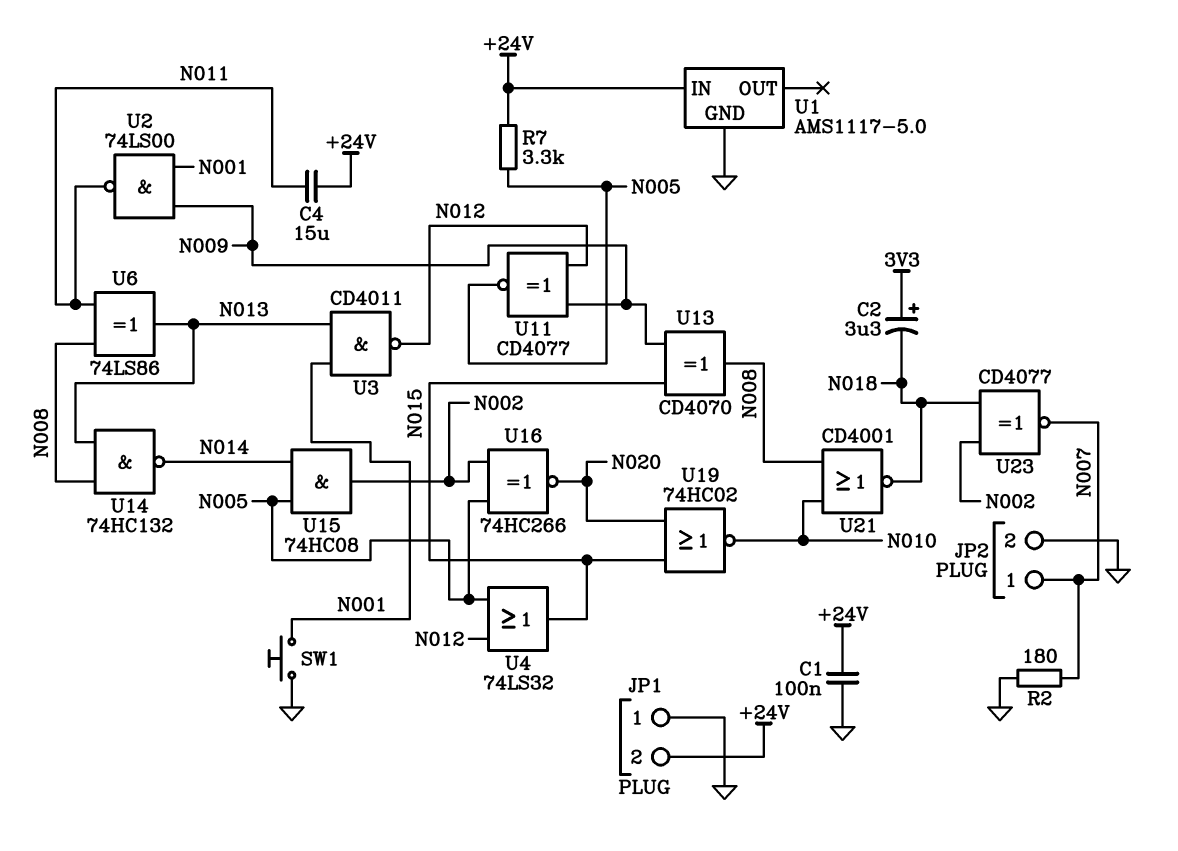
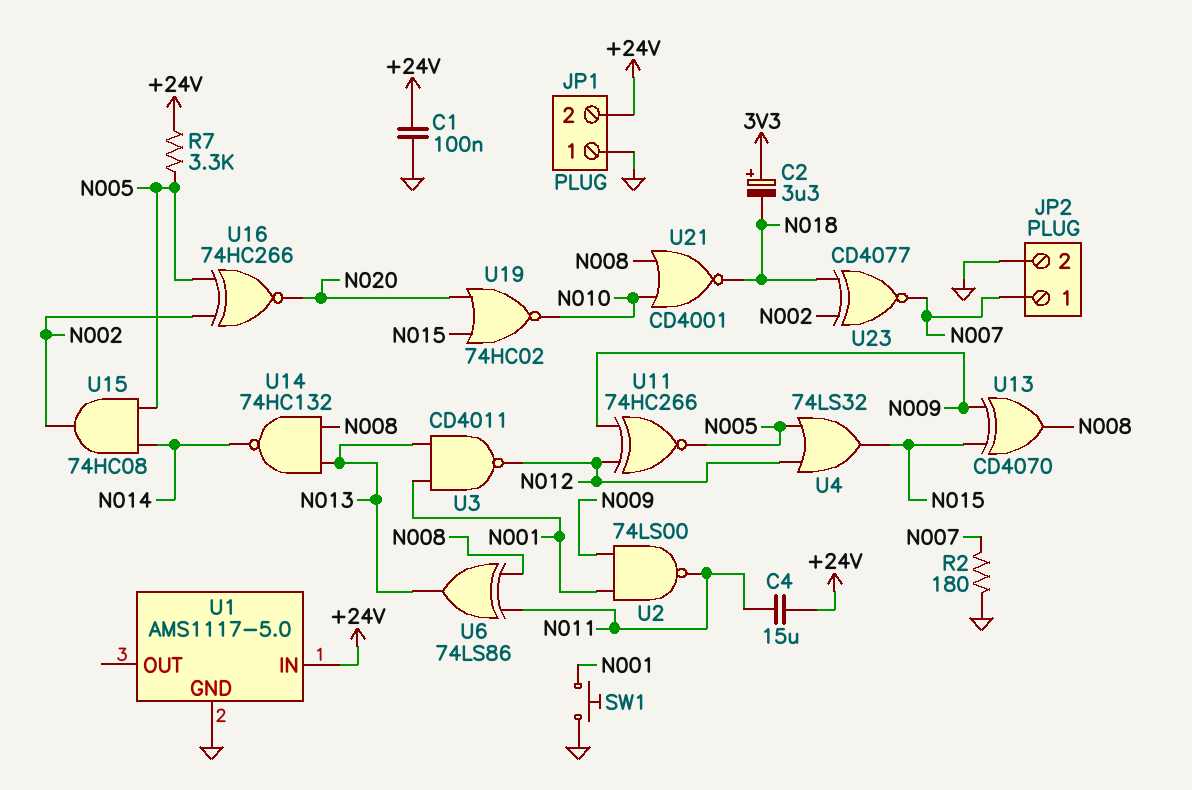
U11: XNOR CD4077 (in N009, in N012, out N005) -> XNOR 74HC266 (in N009, in N012, out N005)

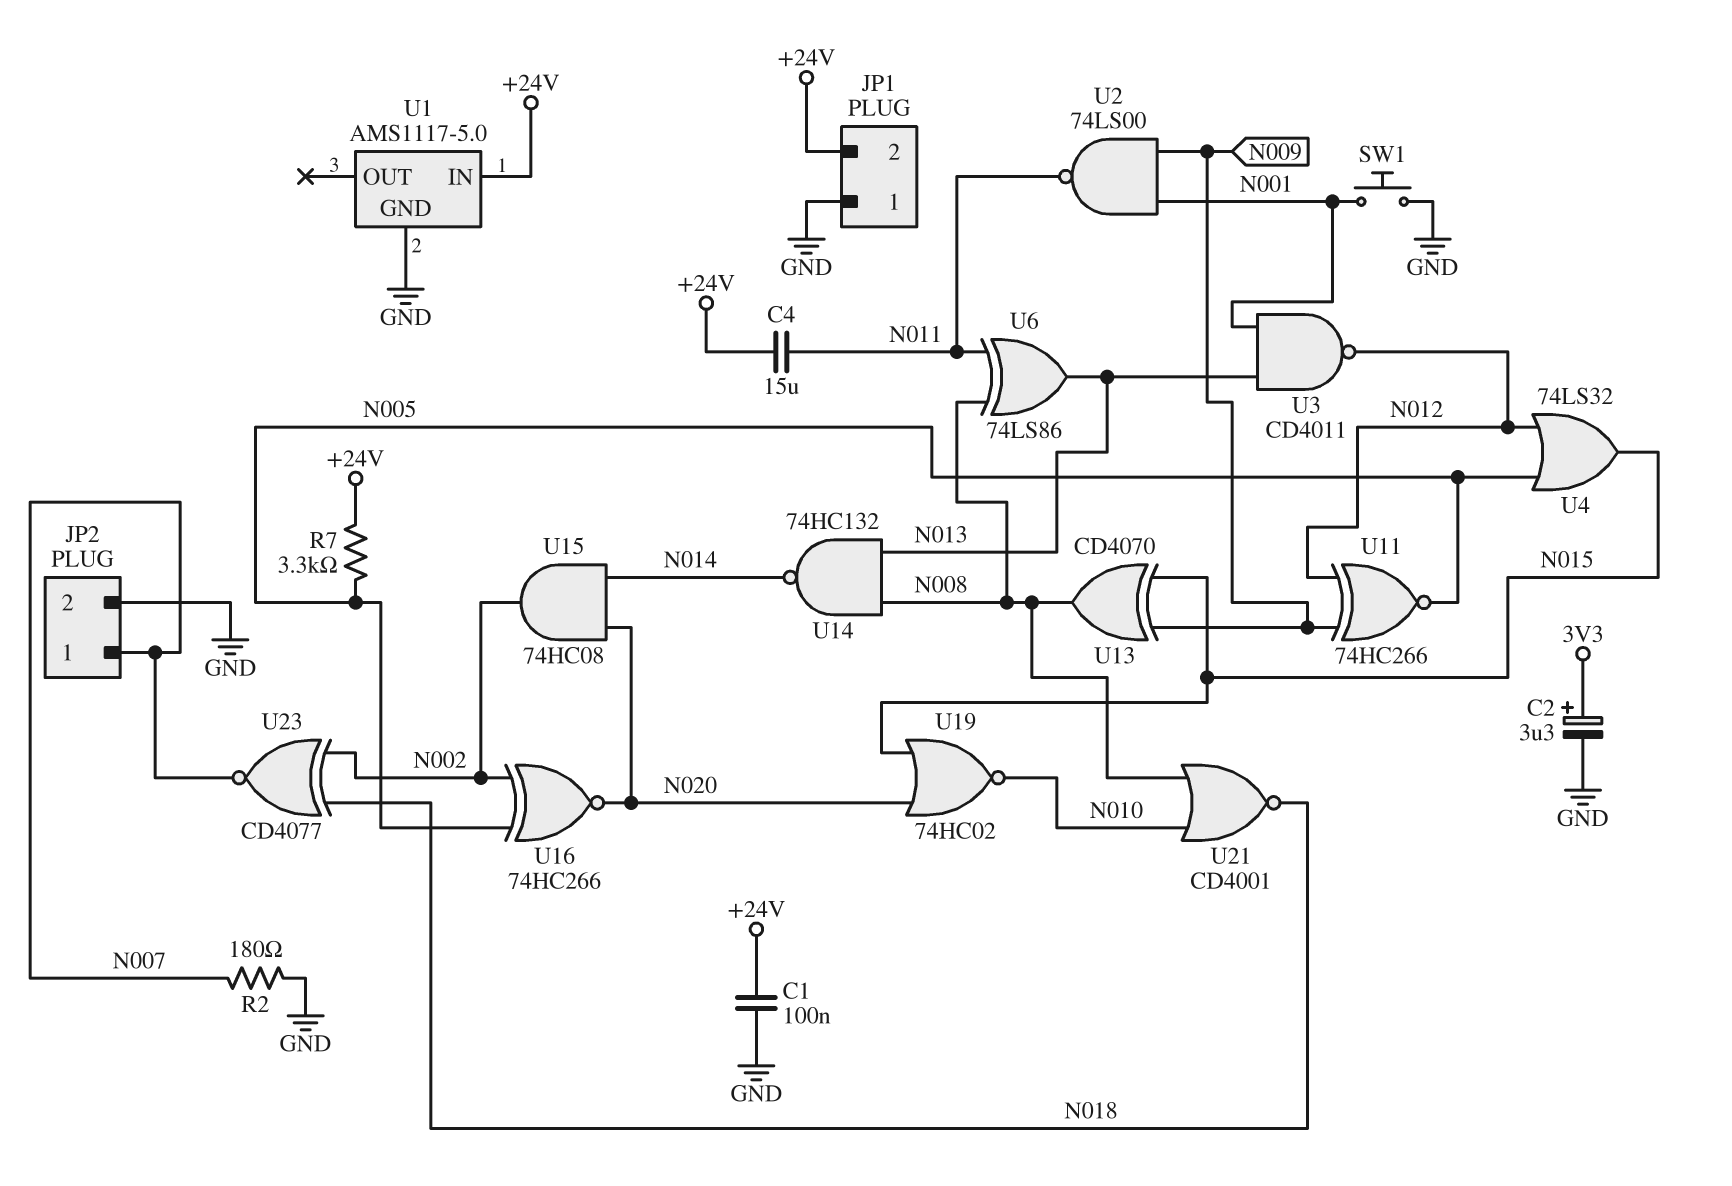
C2: 3.3uF (plus 3V3, minus N018) -> 3.3uF (plus 3V3, minus GND)
U15: AND 74HC08 (in N005, in N014, out N002) -> AND 74HC08 (in N014, in N020, out N002)

